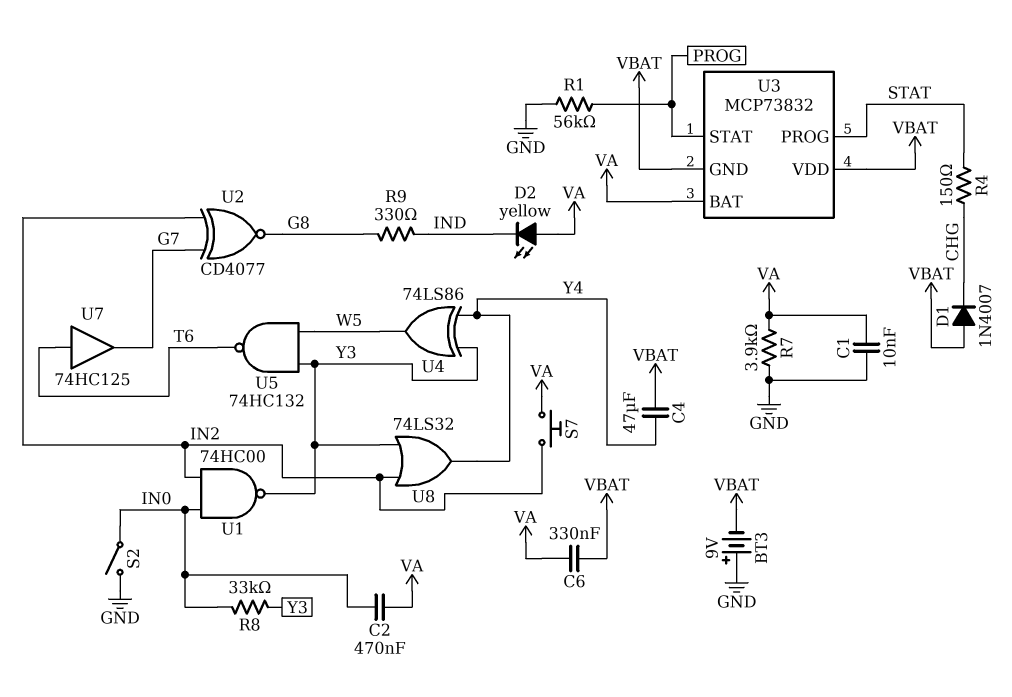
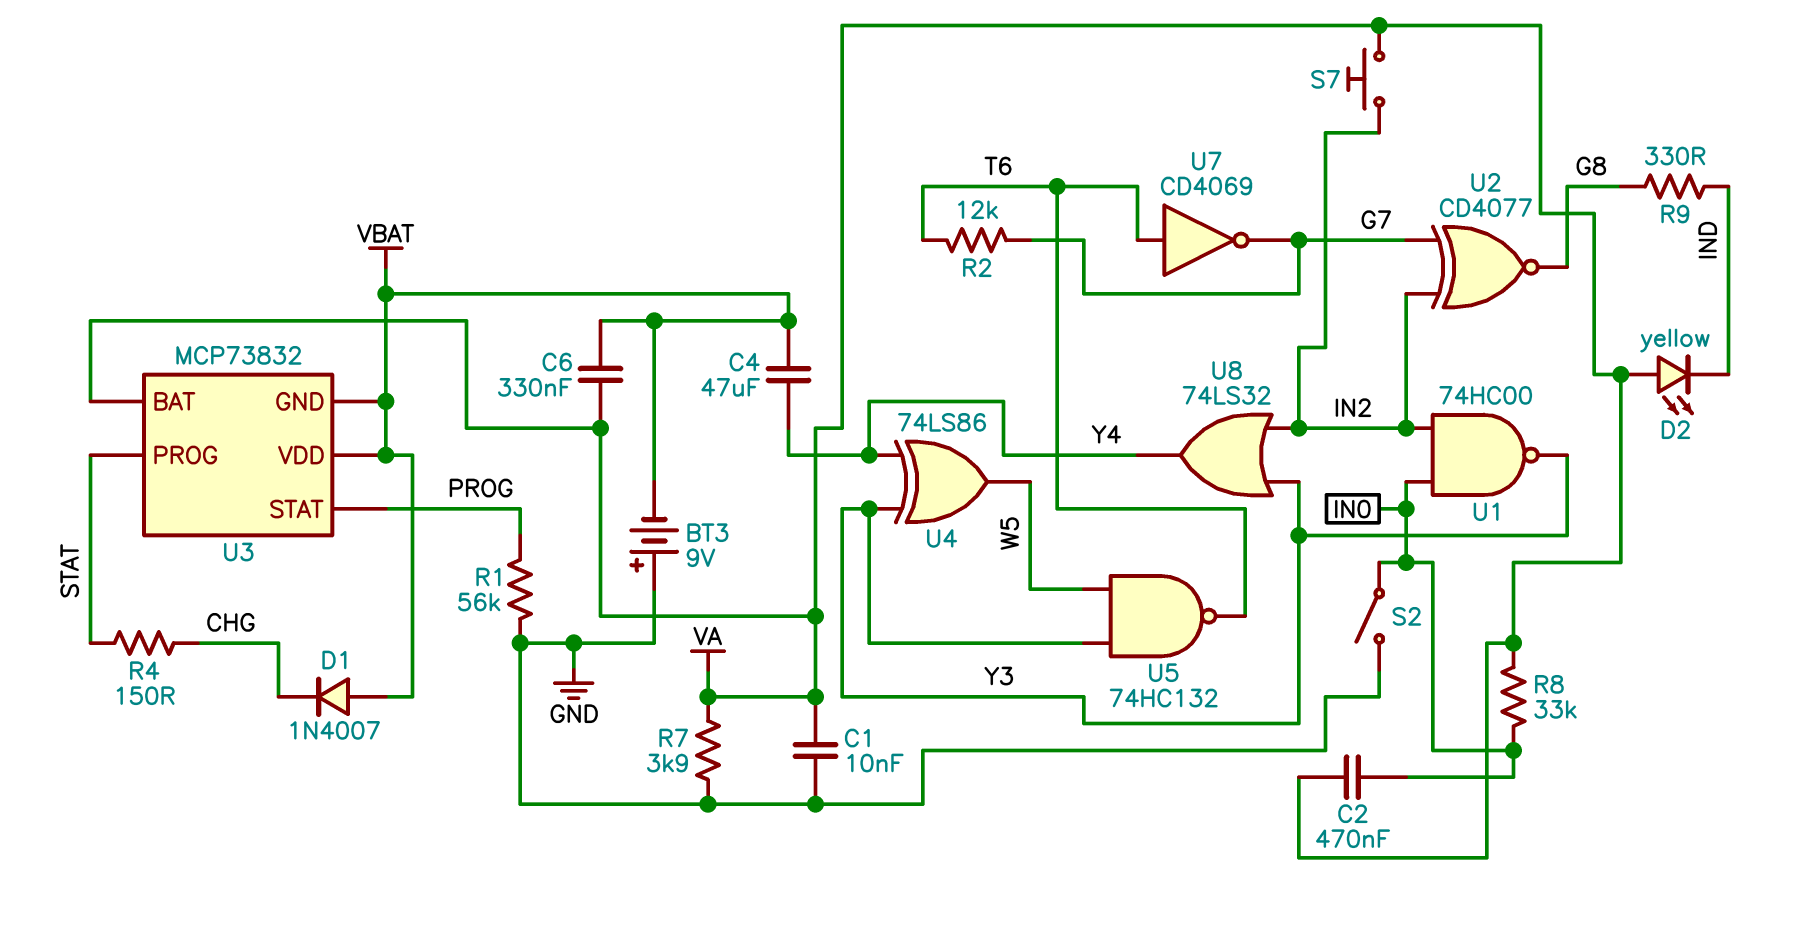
R2: none -> 12k (G7, T6)
R8: 33k (IN0, Y3) -> 33k (IN0, VA)
U7: buffer 74HC125 (in T6, out G7) -> NOT CD4069 (in T6, out G7)

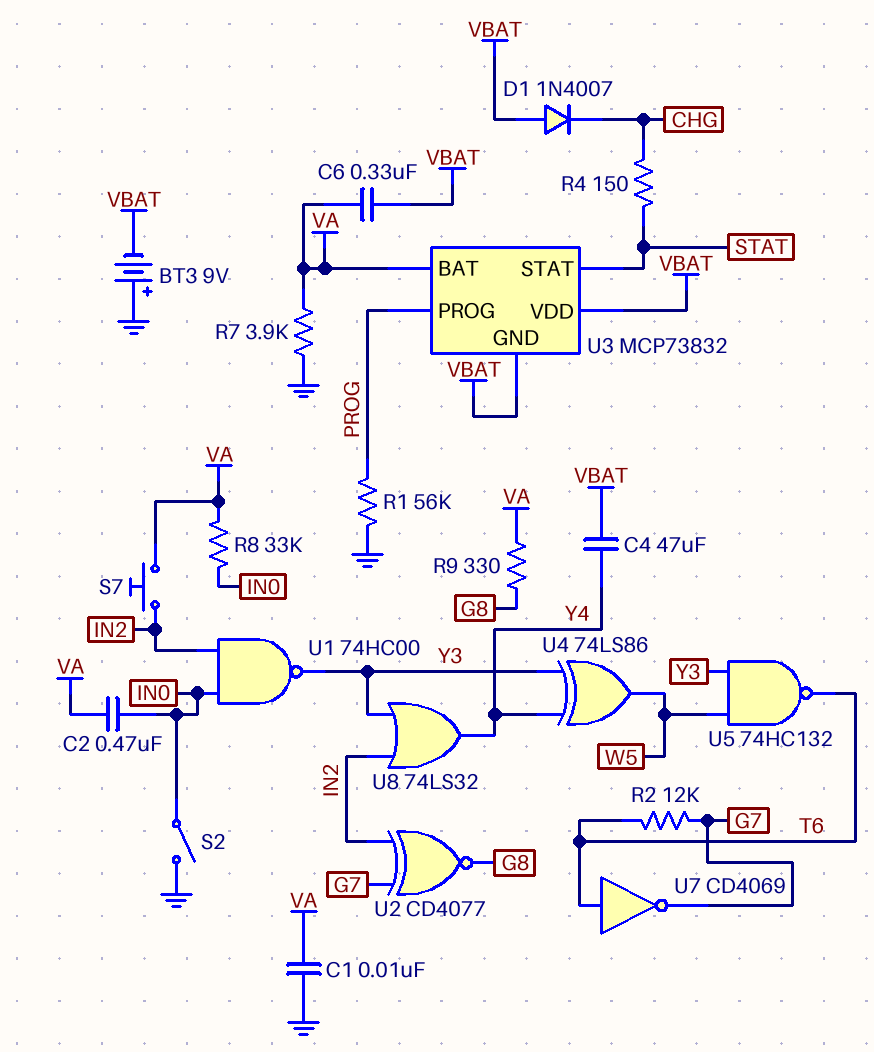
D2: LED yellow (A VA, K IND) -> none
R9: 330 (G8, IND) -> 330 (G8, VA)
U3 pin PROG: STAT -> PROG
U3 pin STAT: PROG -> STAT

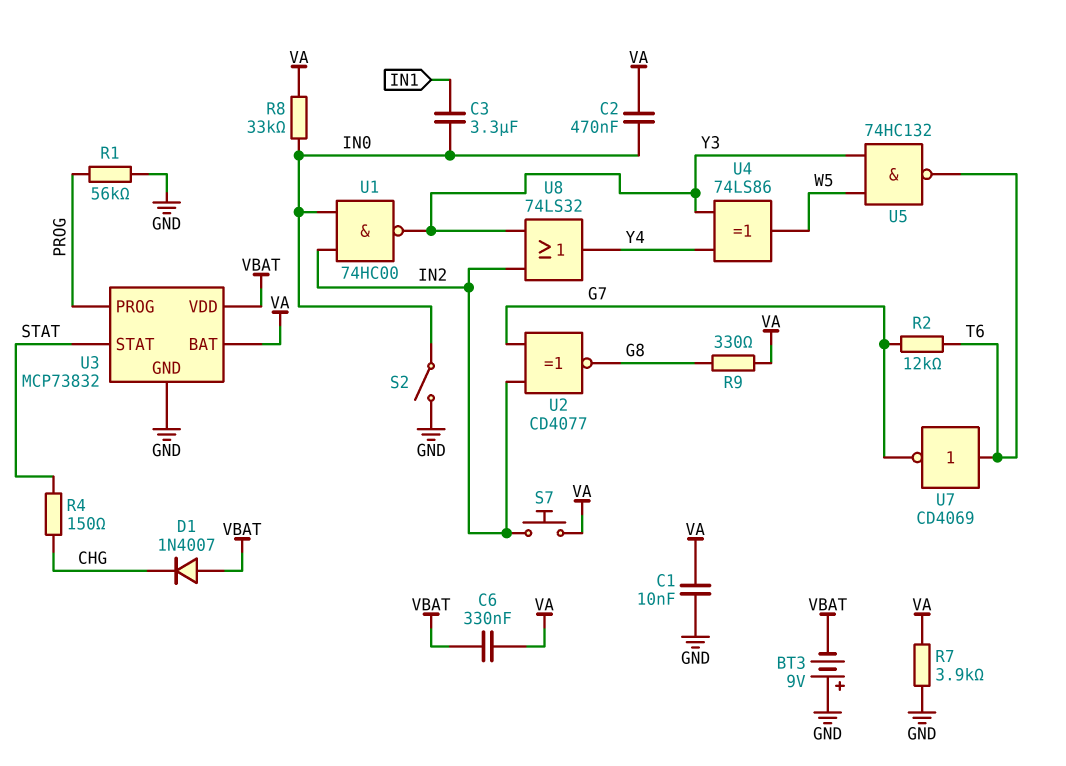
C3: none -> 3.3uF (IN0, IN1)
C4: 47uF (VBAT, Y4) -> none
U3 pin GND: VBAT -> GND

